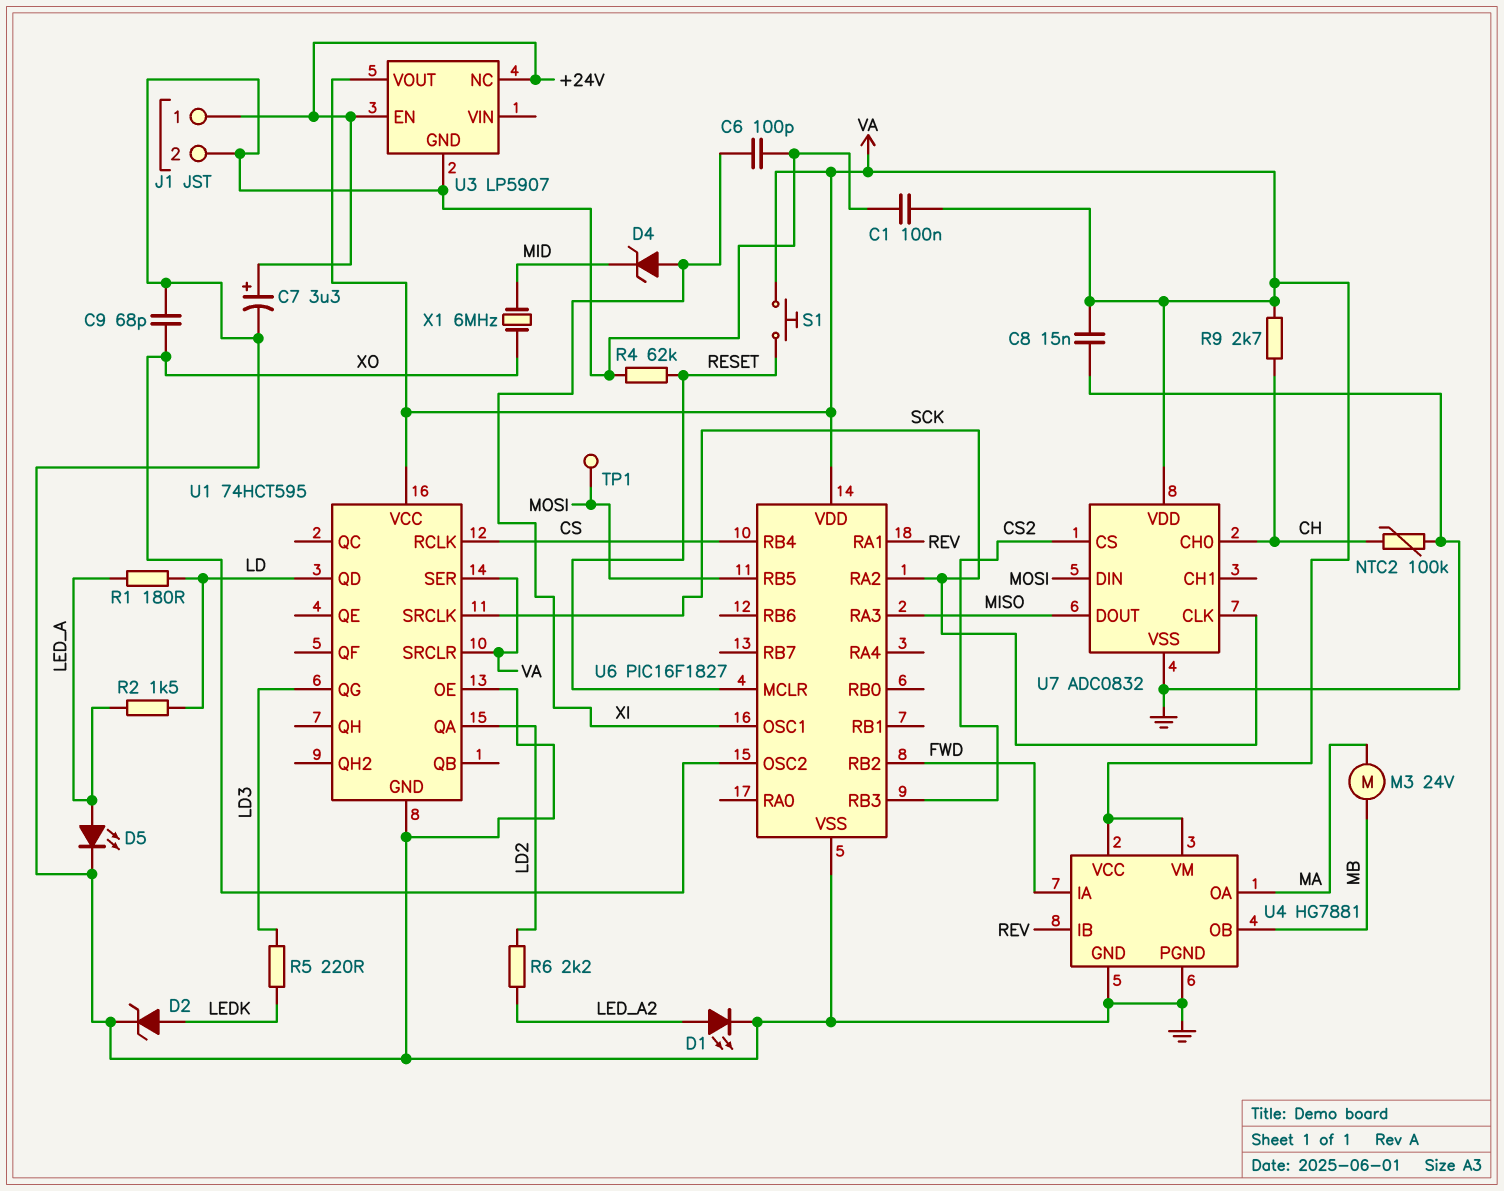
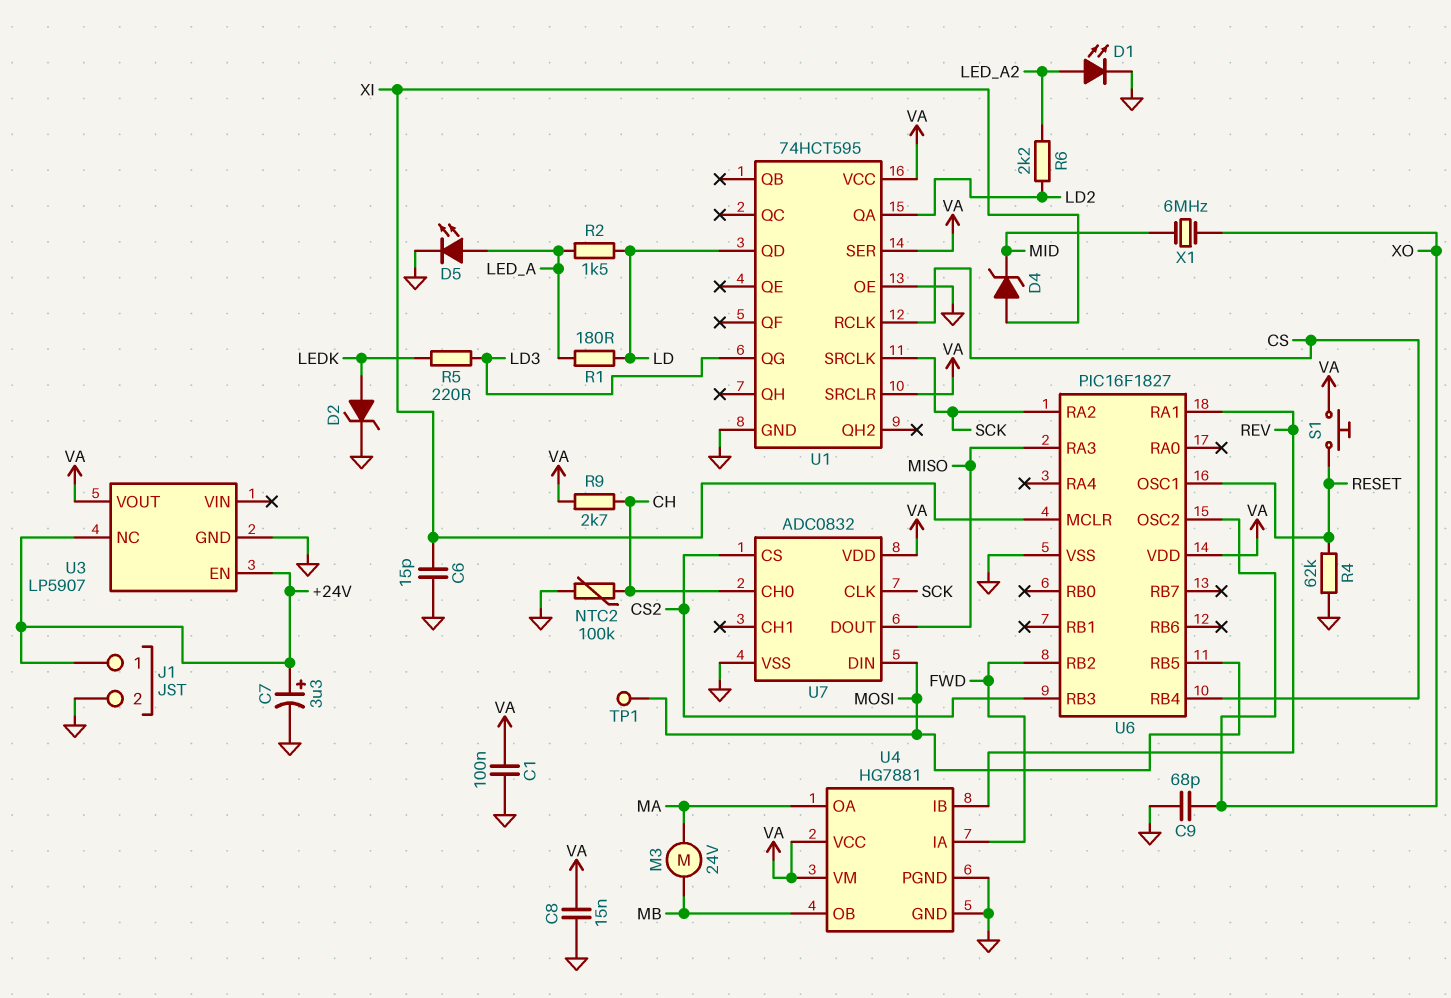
C6: 100pF (GND, XI) -> 15pF (GND, XI)
U6 pin MCLR: RESET -> XI
U6 pin OSC1: XI -> RESET

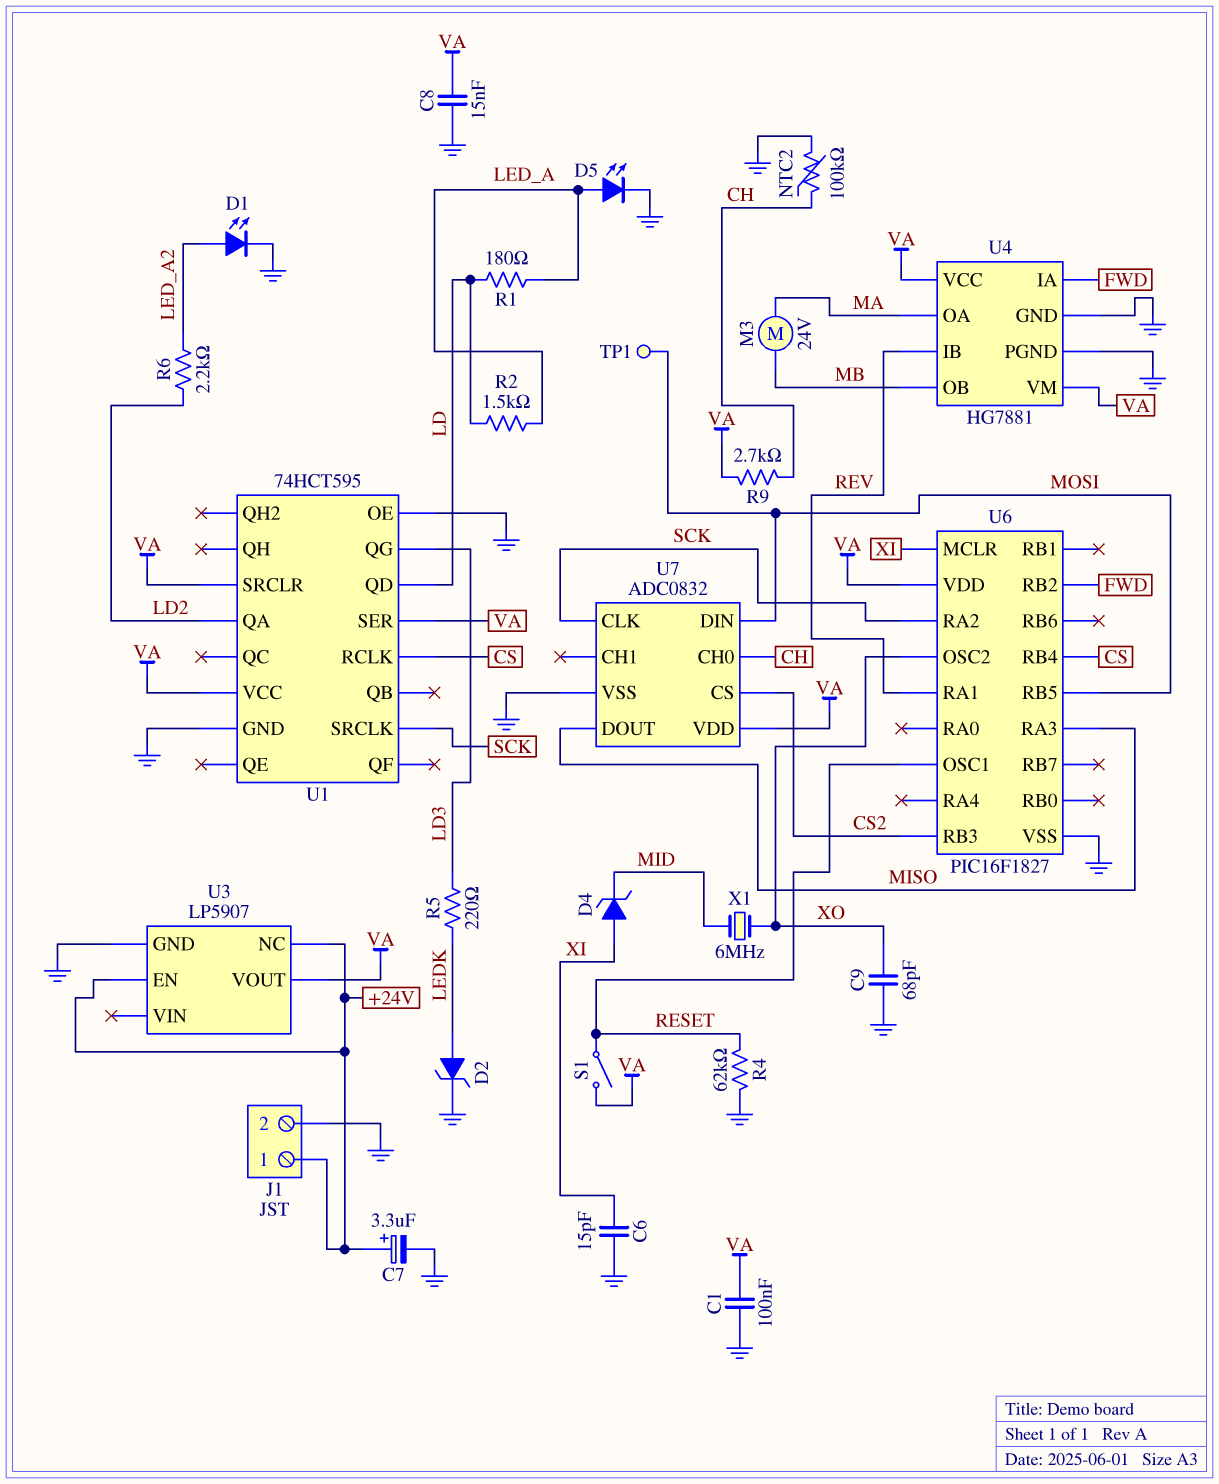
S1: button (RESET, VA) -> switch (RESET, VA)

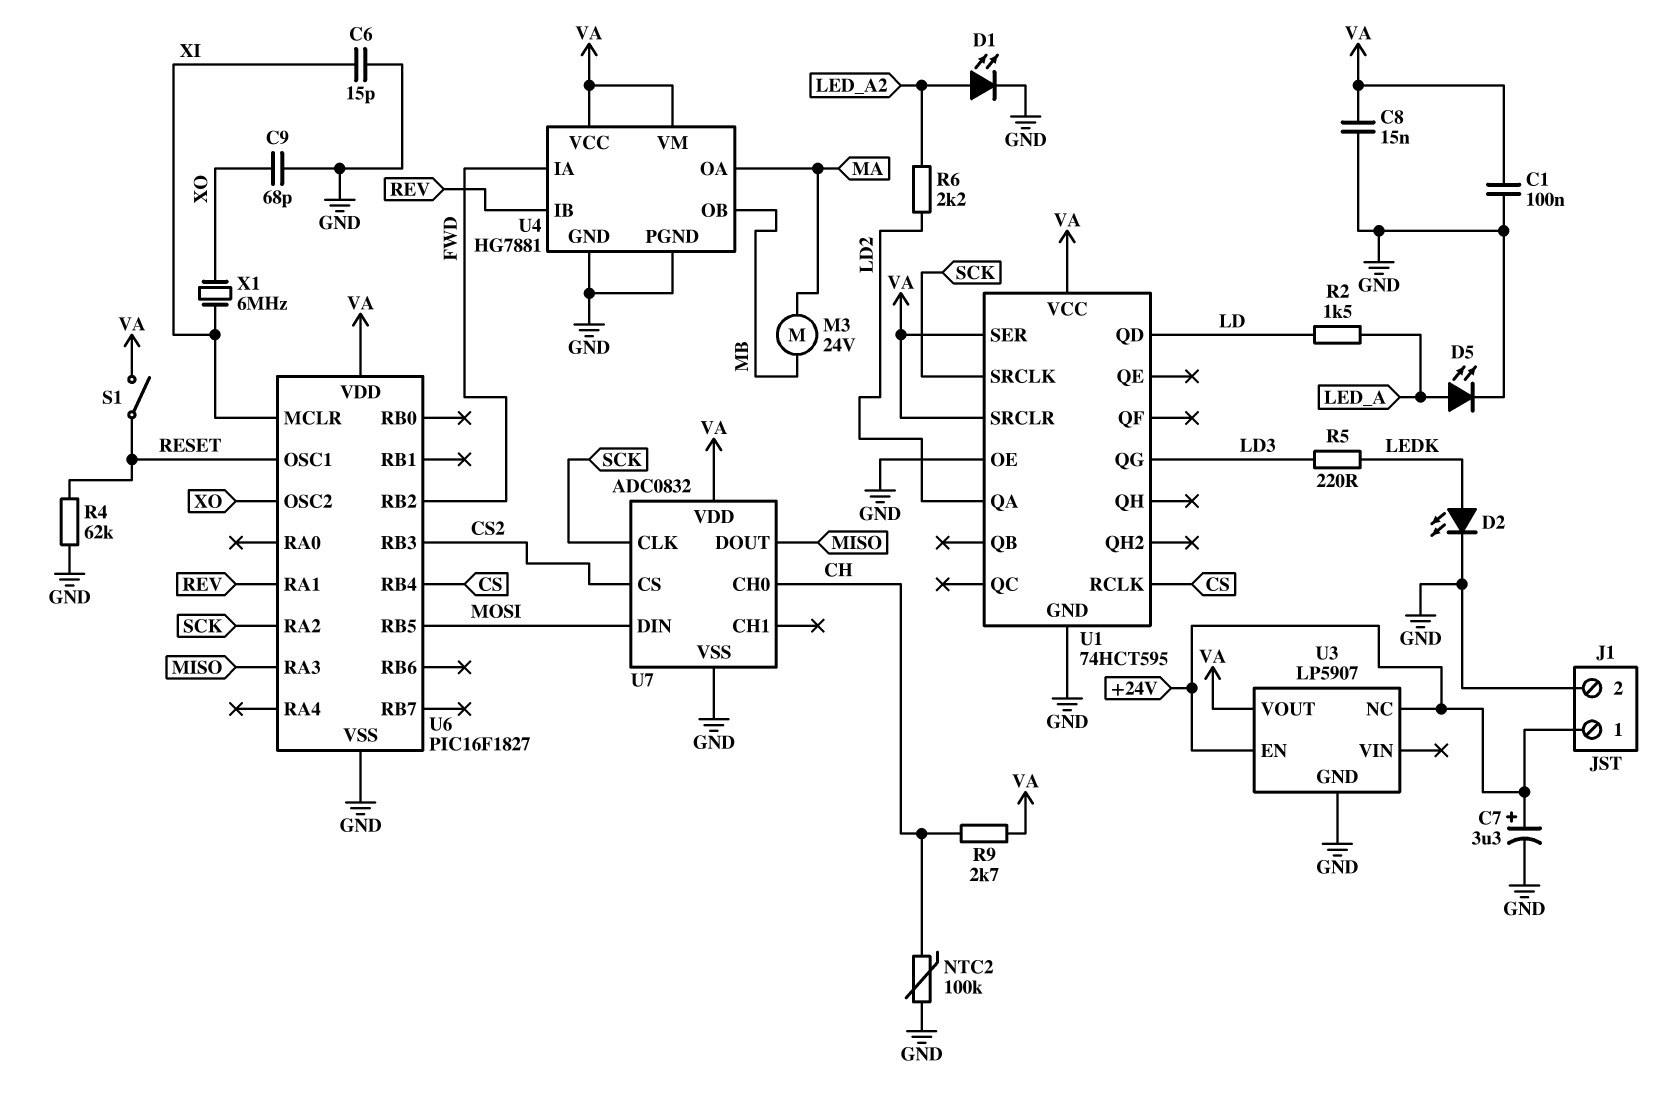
D2: zener (A LEDK, K GND) -> LED (A LEDK, K GND)
D4: zener (A XI, K MID) -> none
R1: 180 (LD, LED_A) -> none
TP1: test point (MOSI) -> none
X1: 6MHz (MID, XO) -> 6MHz (XI, XO)

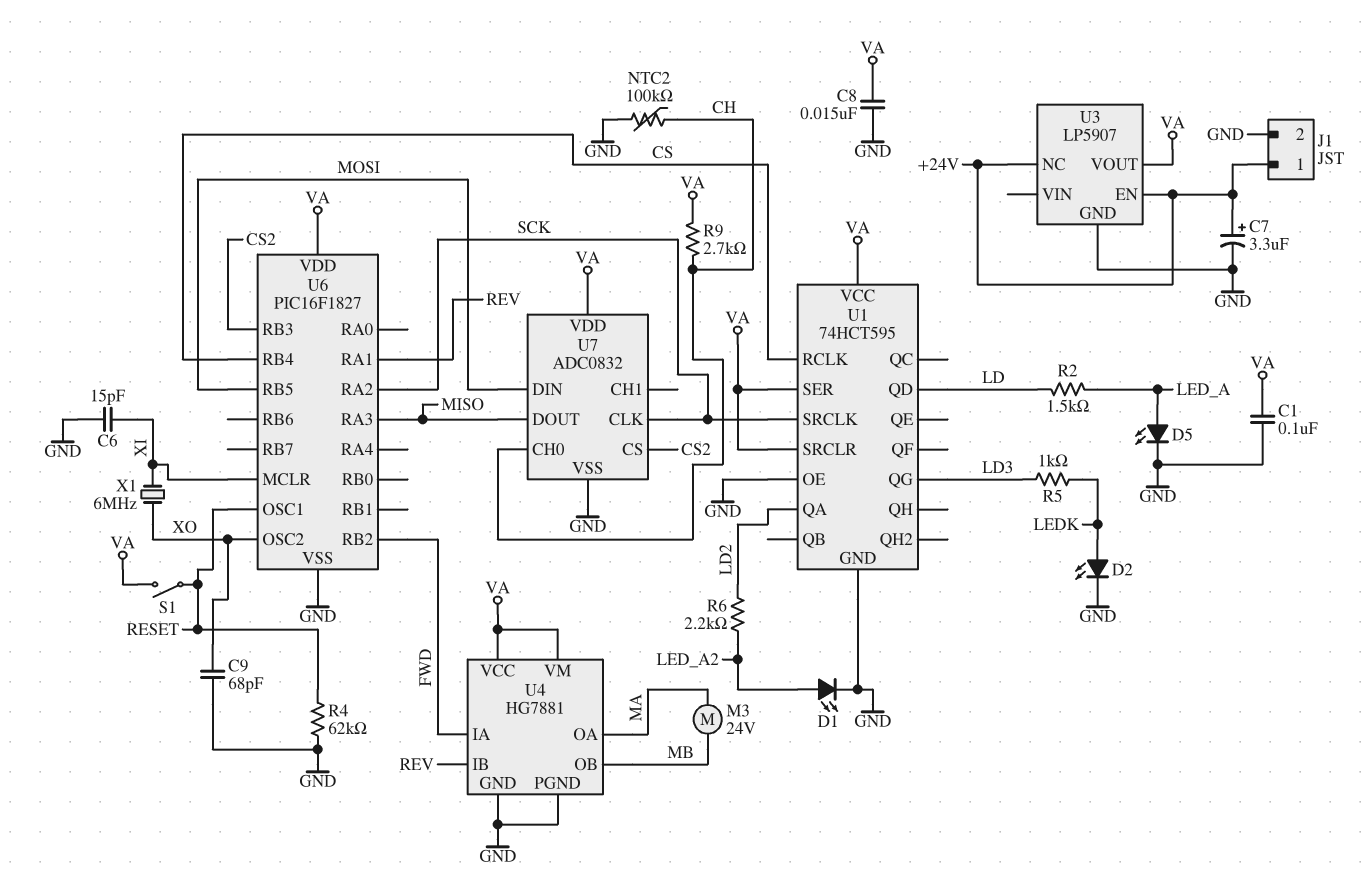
R5: 220 (LD3, LEDK) -> 1k (LD3, LEDK)

